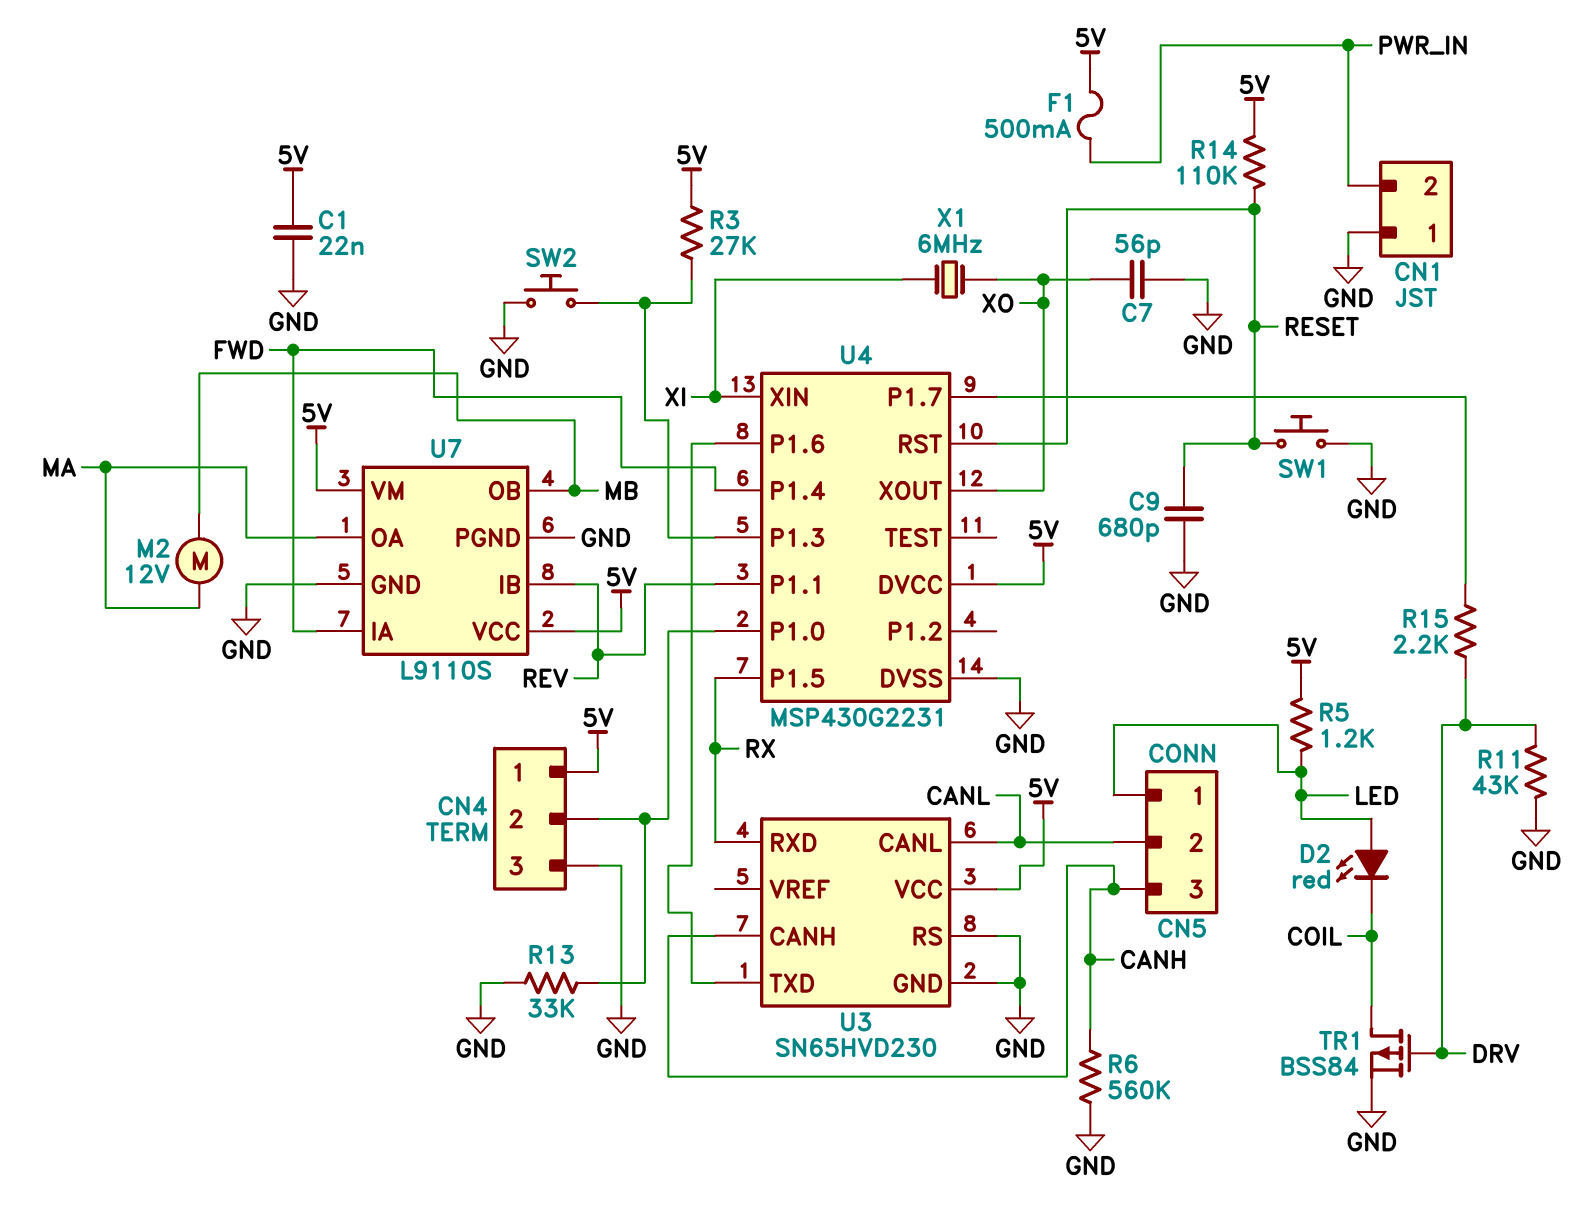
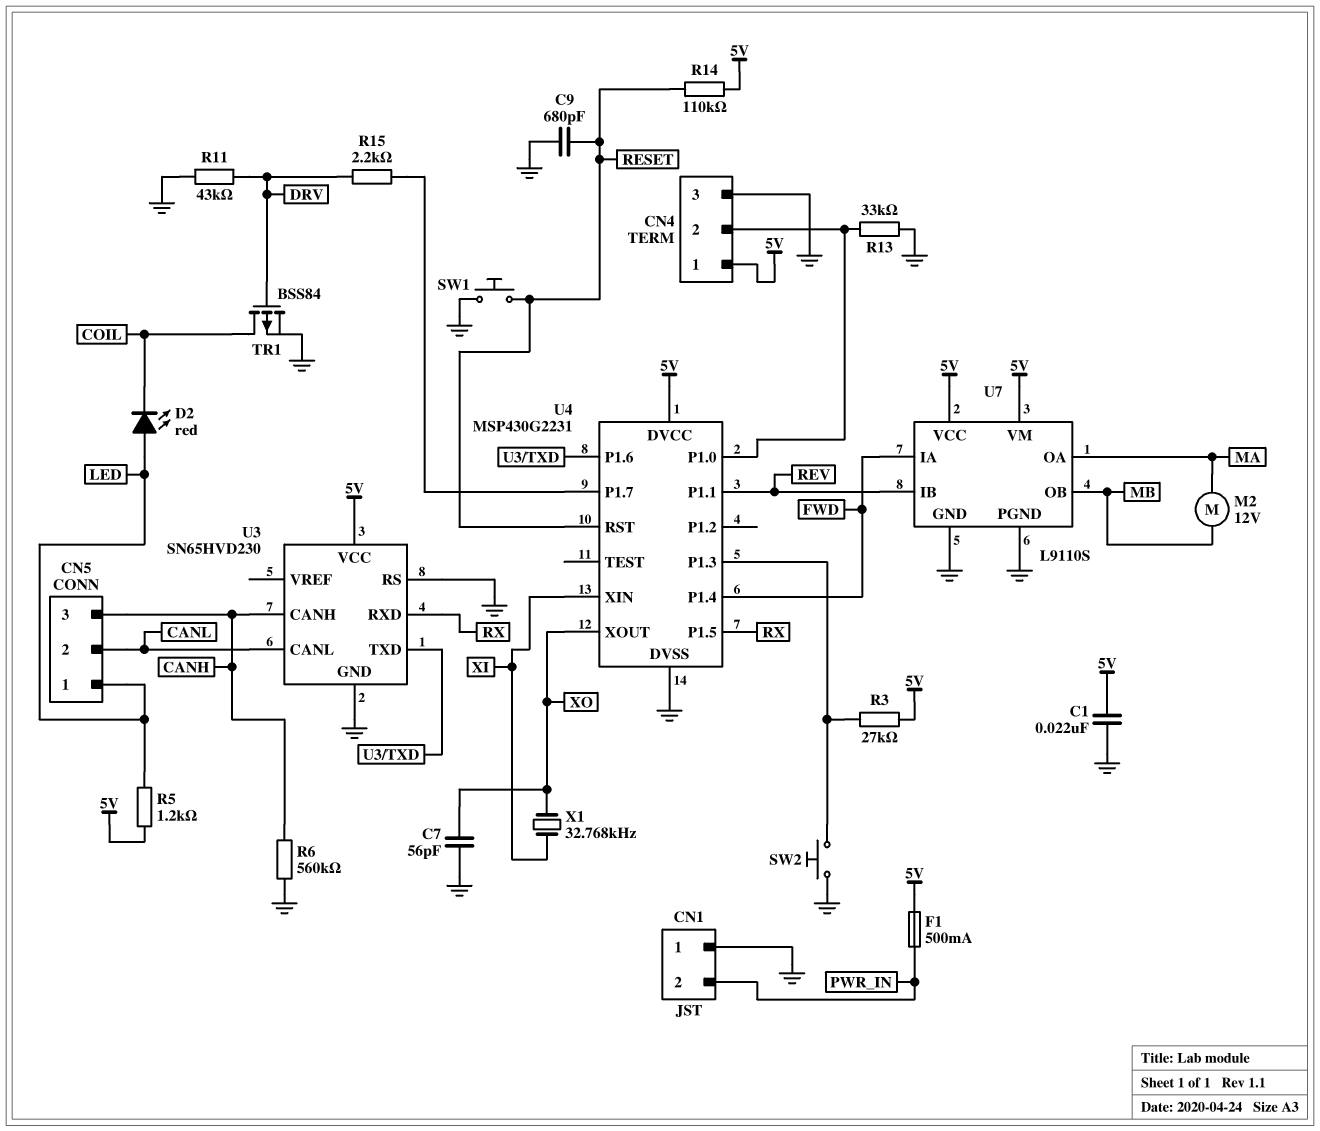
X1: 6MHz (XI, XO) -> 32.768kHz (XI, XO)

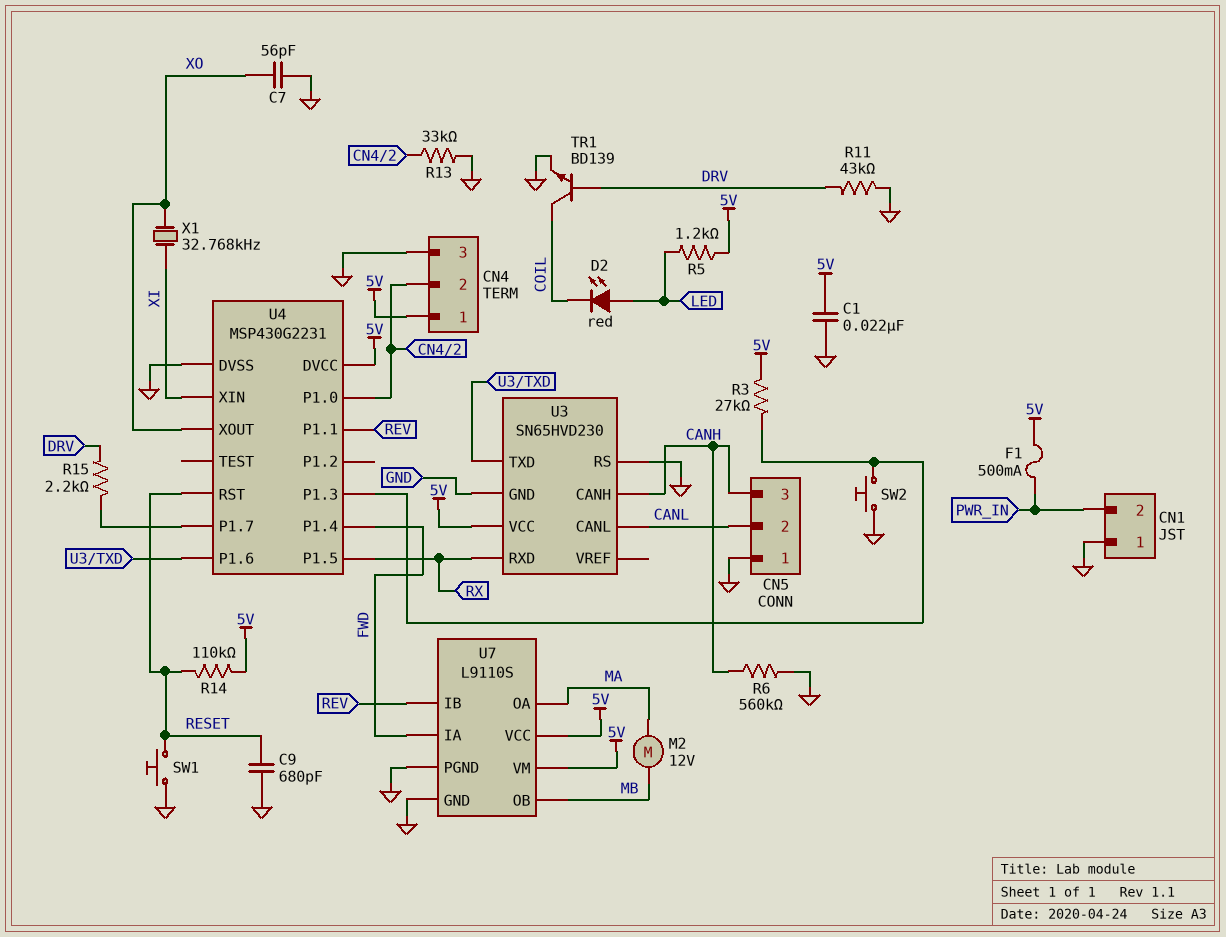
CN5 pin 1: LED -> GND
TR1: PMOS BSS84 (G DRV, D COIL, S GND) -> NPN BD139 (B DRV, C COIL, E GND)

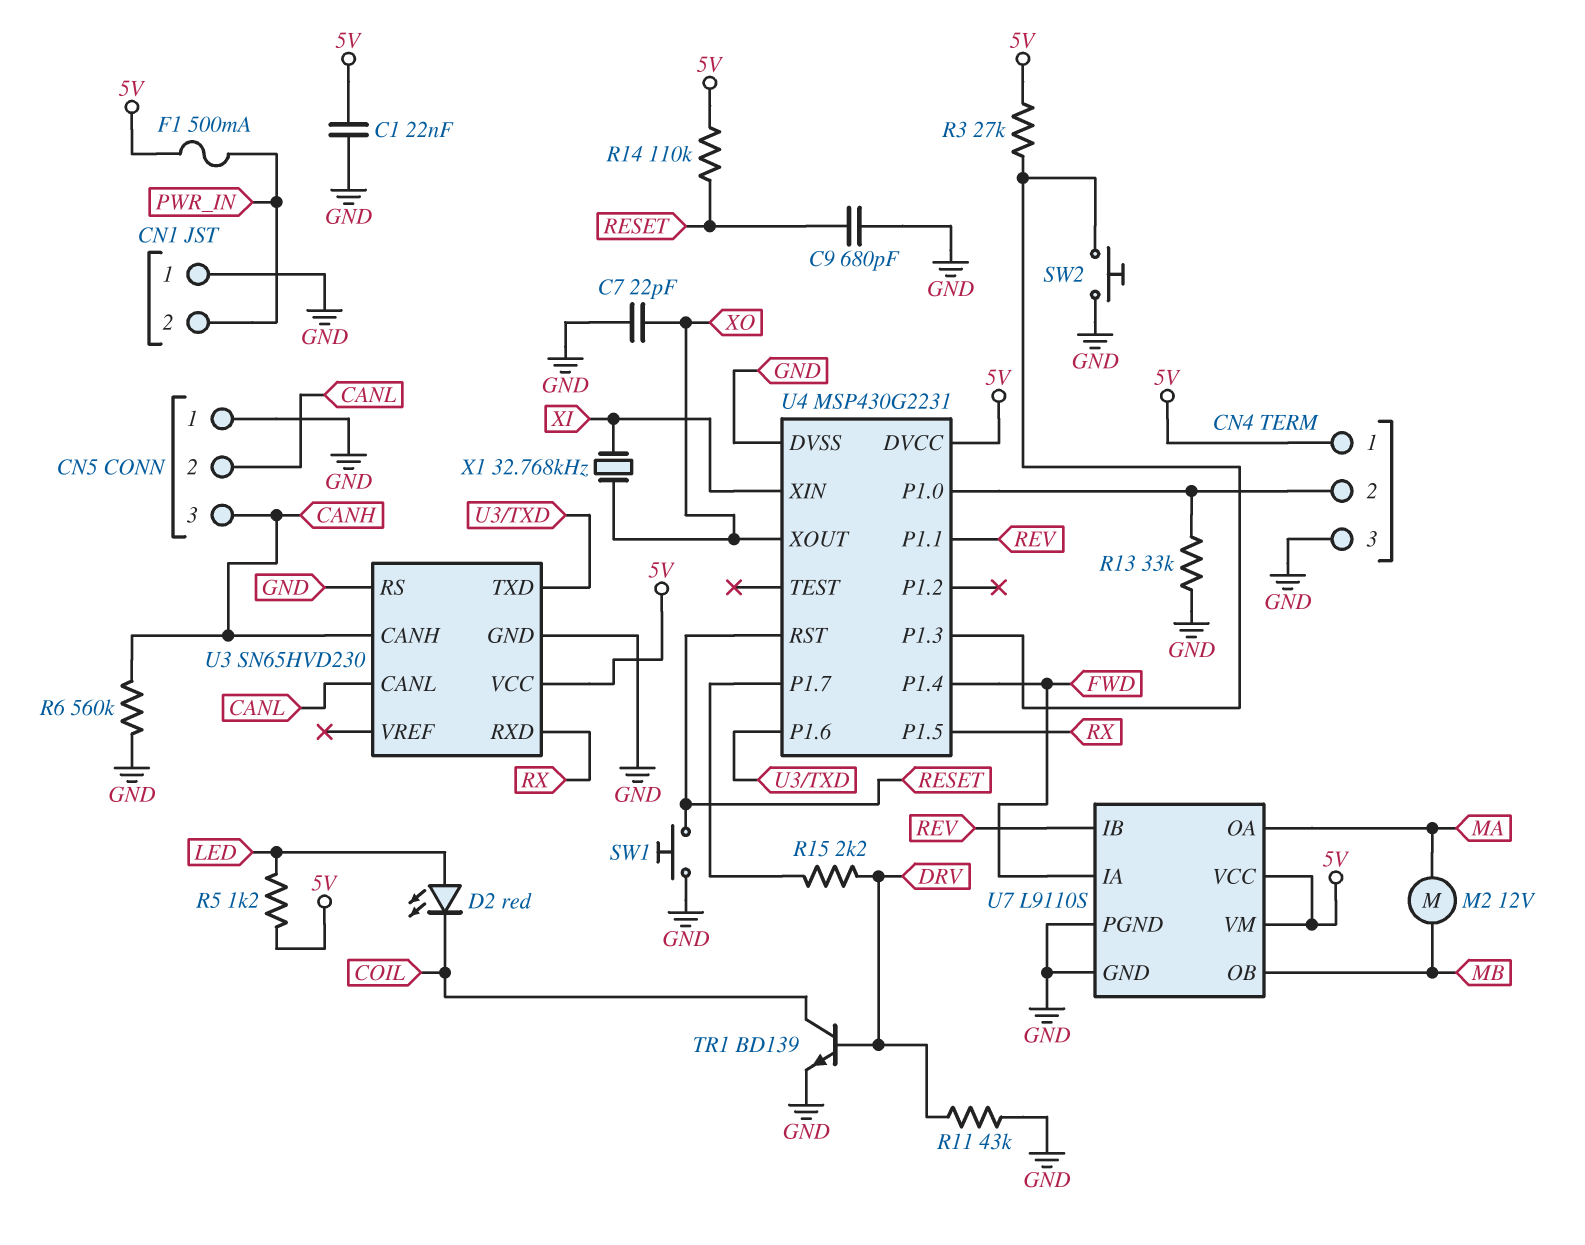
C7: 56pF (GND, XO) -> 22pF (GND, XO)

